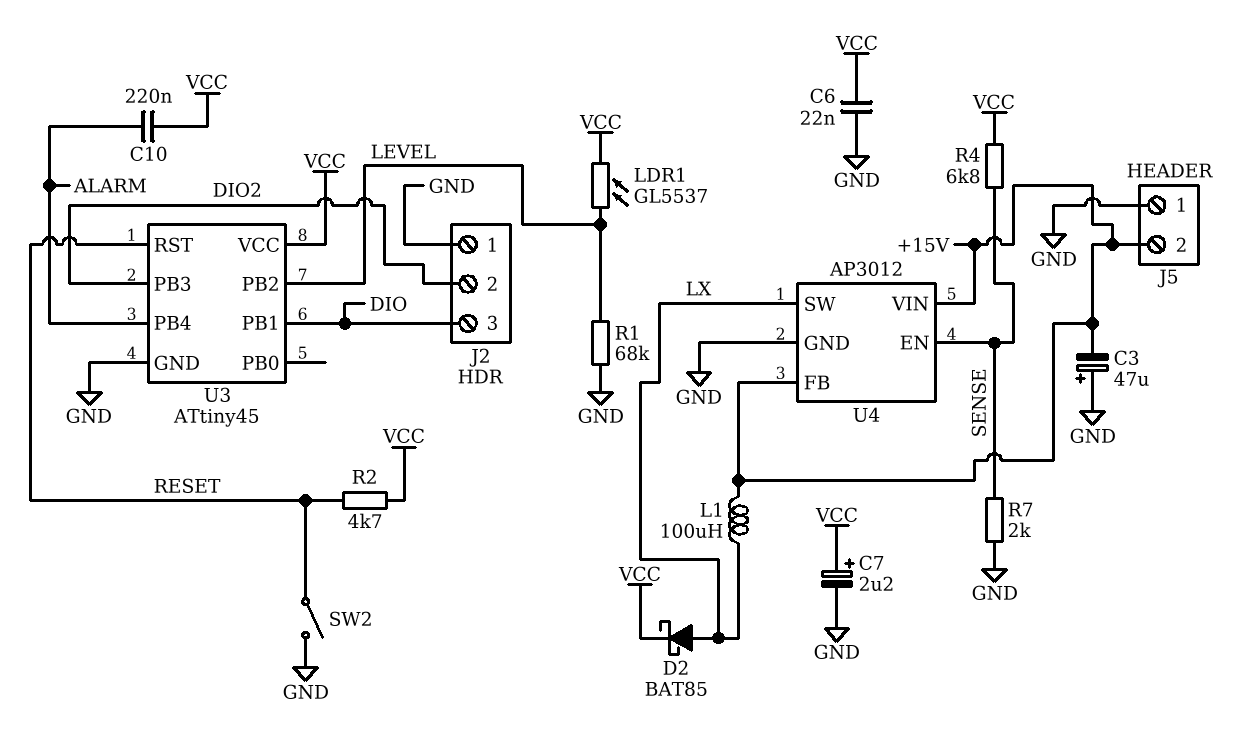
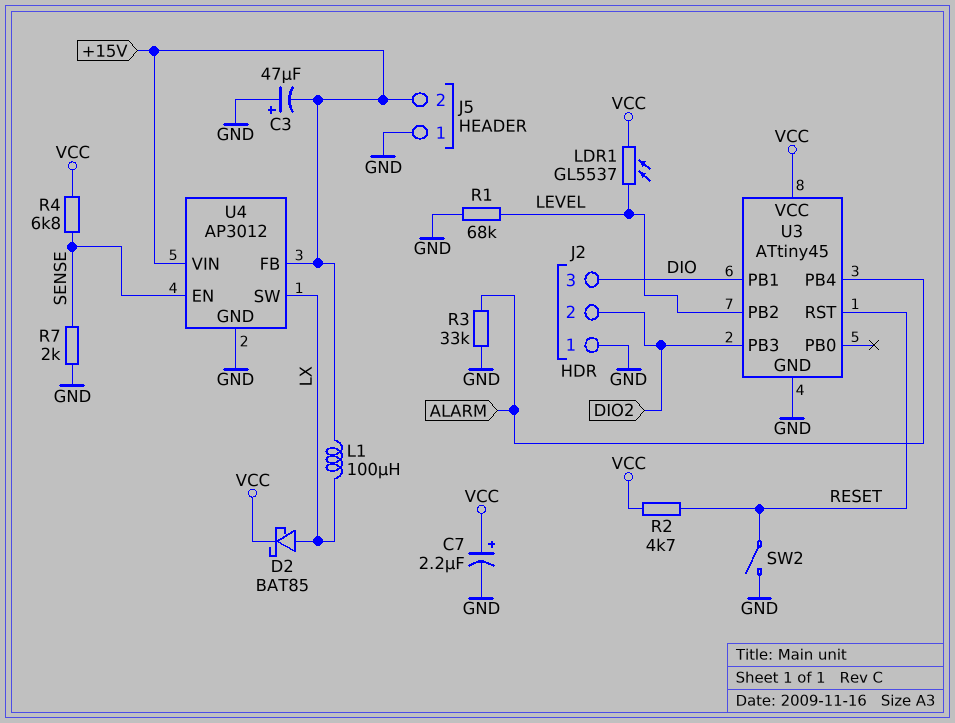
C6: 22nF (GND, VCC) -> none
C10: 220nF (ALARM, VCC) -> none
R3: none -> 33k (ALARM, GND)

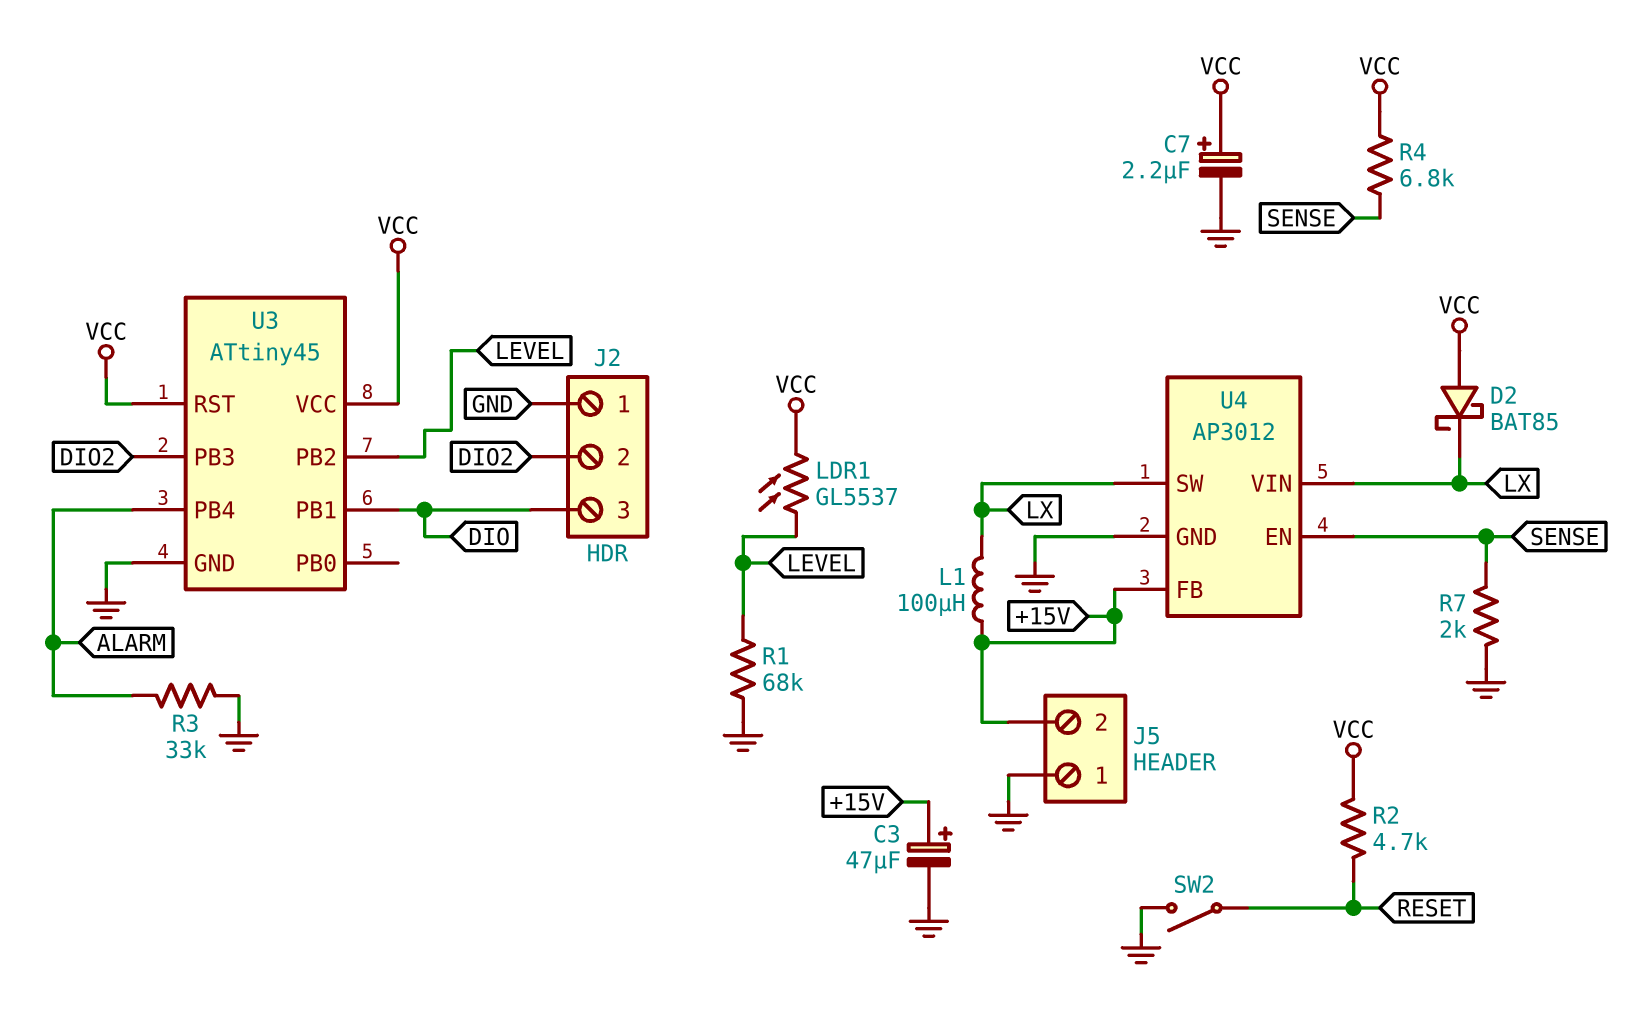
C3: 47uF (plus GND, minus +15V) -> 47uF (plus +15V, minus GND)
D2: schottky BAT85 (A LX, K VCC) -> schottky BAT85 (A VCC, K LX)
U3 pin RST: RESET -> VCC
U4 pin VIN: +15V -> LX

